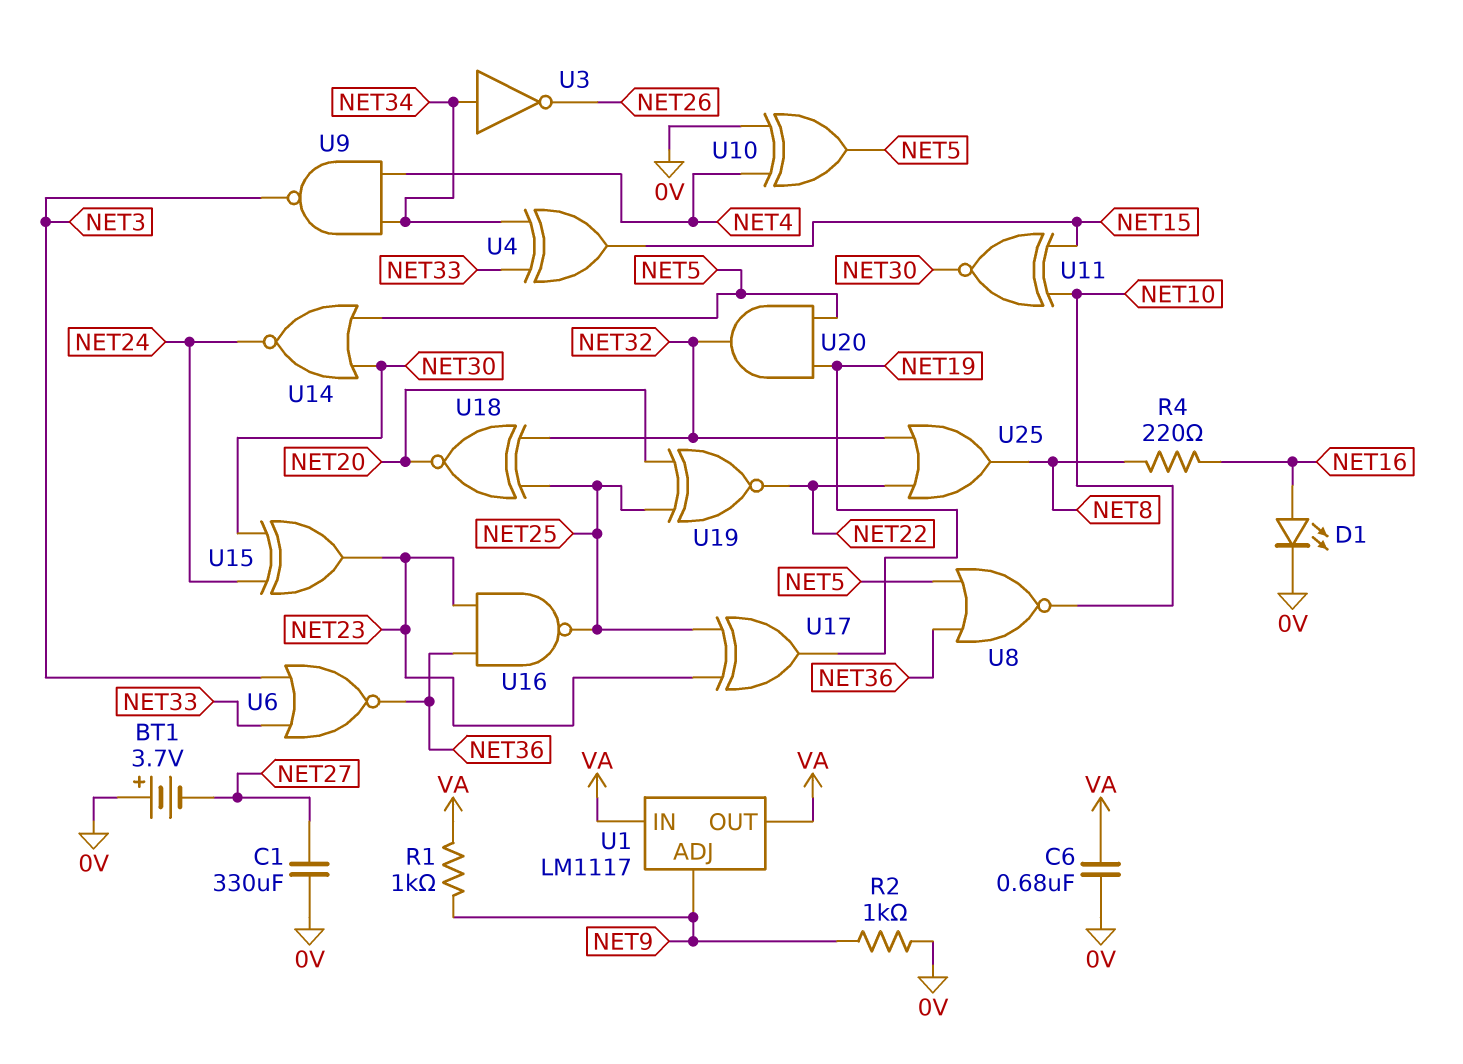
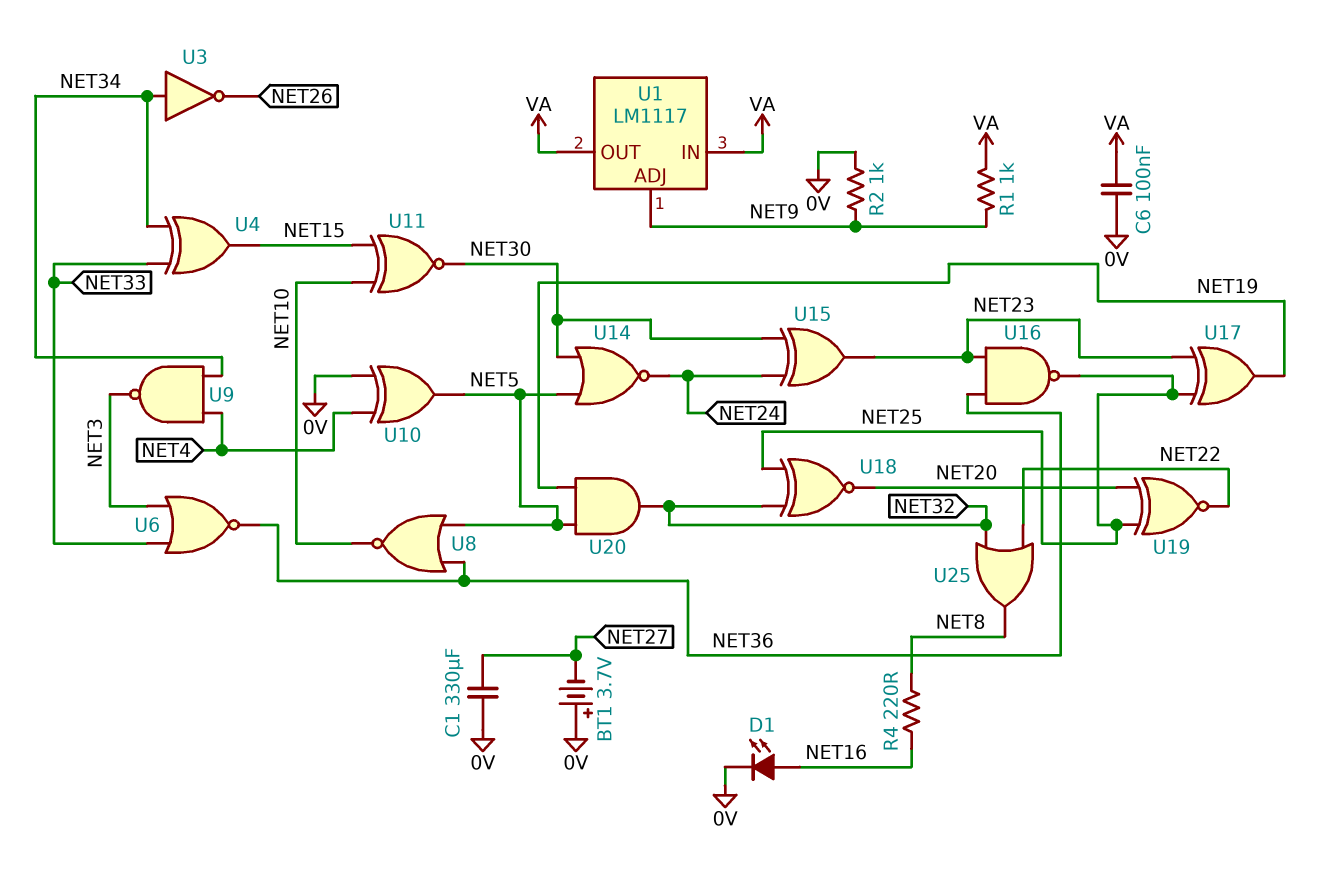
C6: 680nF (0V, VA) -> 100nF (0V, VA)

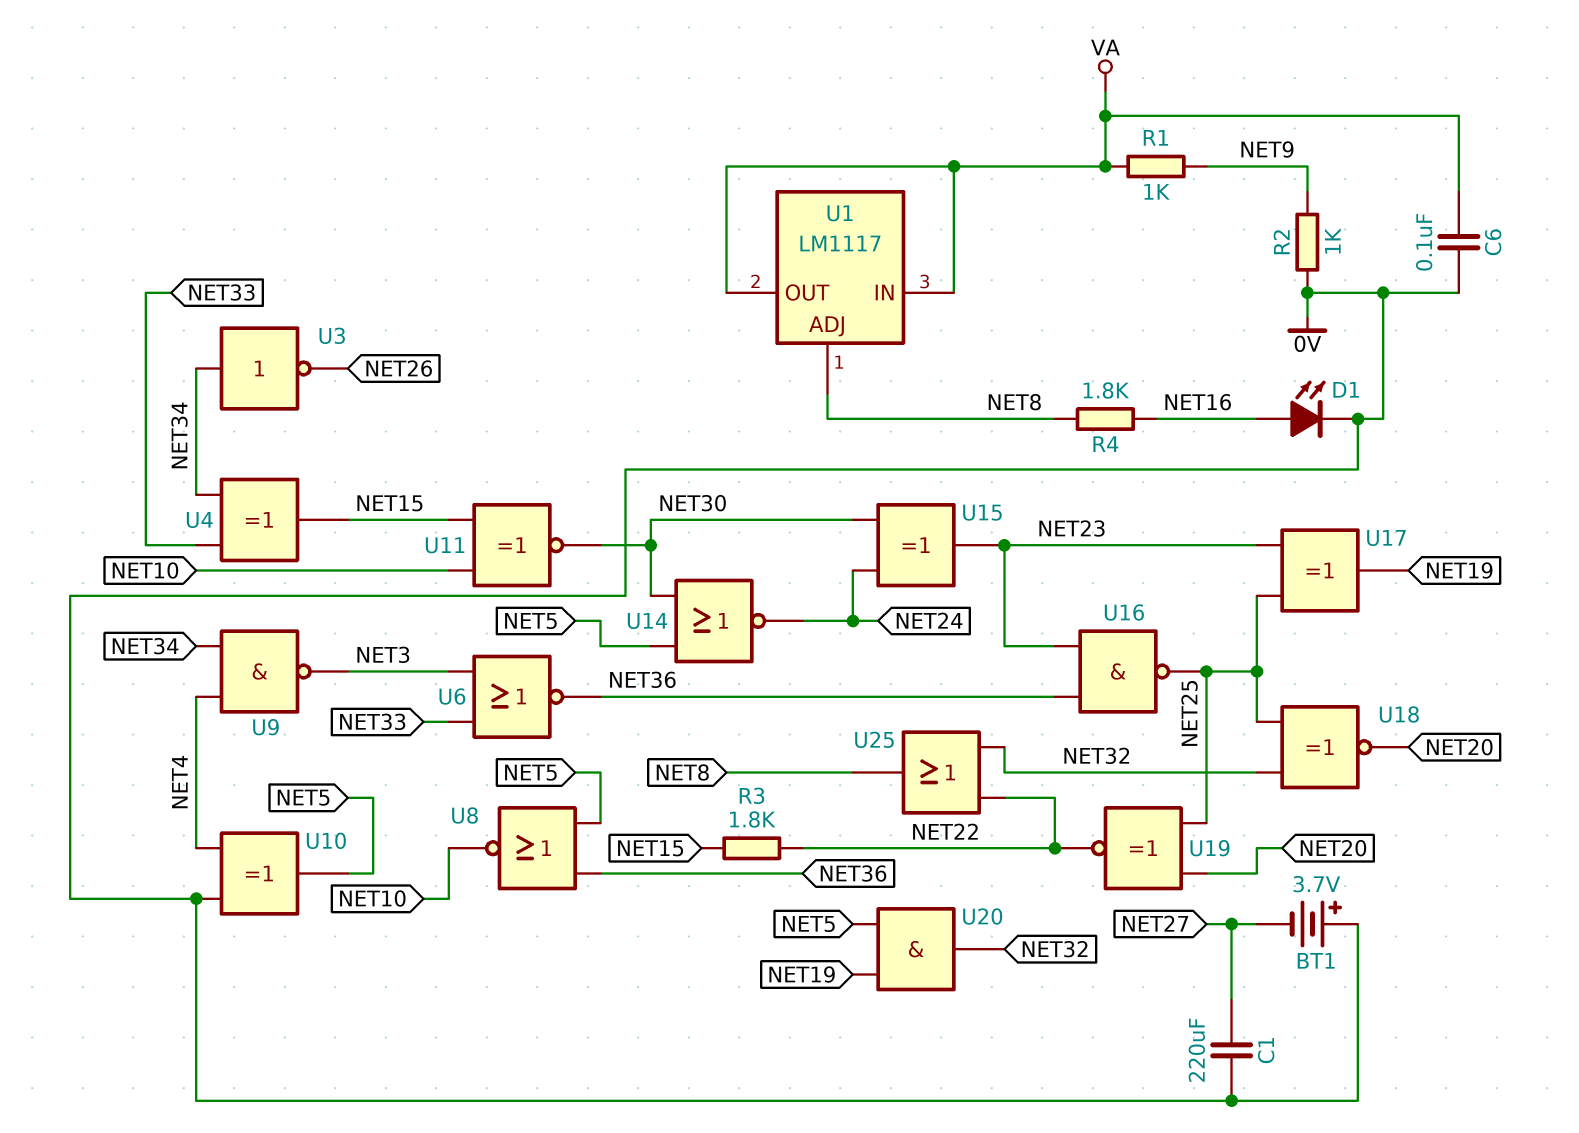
C1: 330uF (0V, NET27) -> 220uF (0V, NET27)
R3: none -> 1.8k (NET15, NET22)
R4: 220 (NET8, NET16) -> 1.8k (NET8, NET16)
U1 pin ADJ: NET9 -> NET8

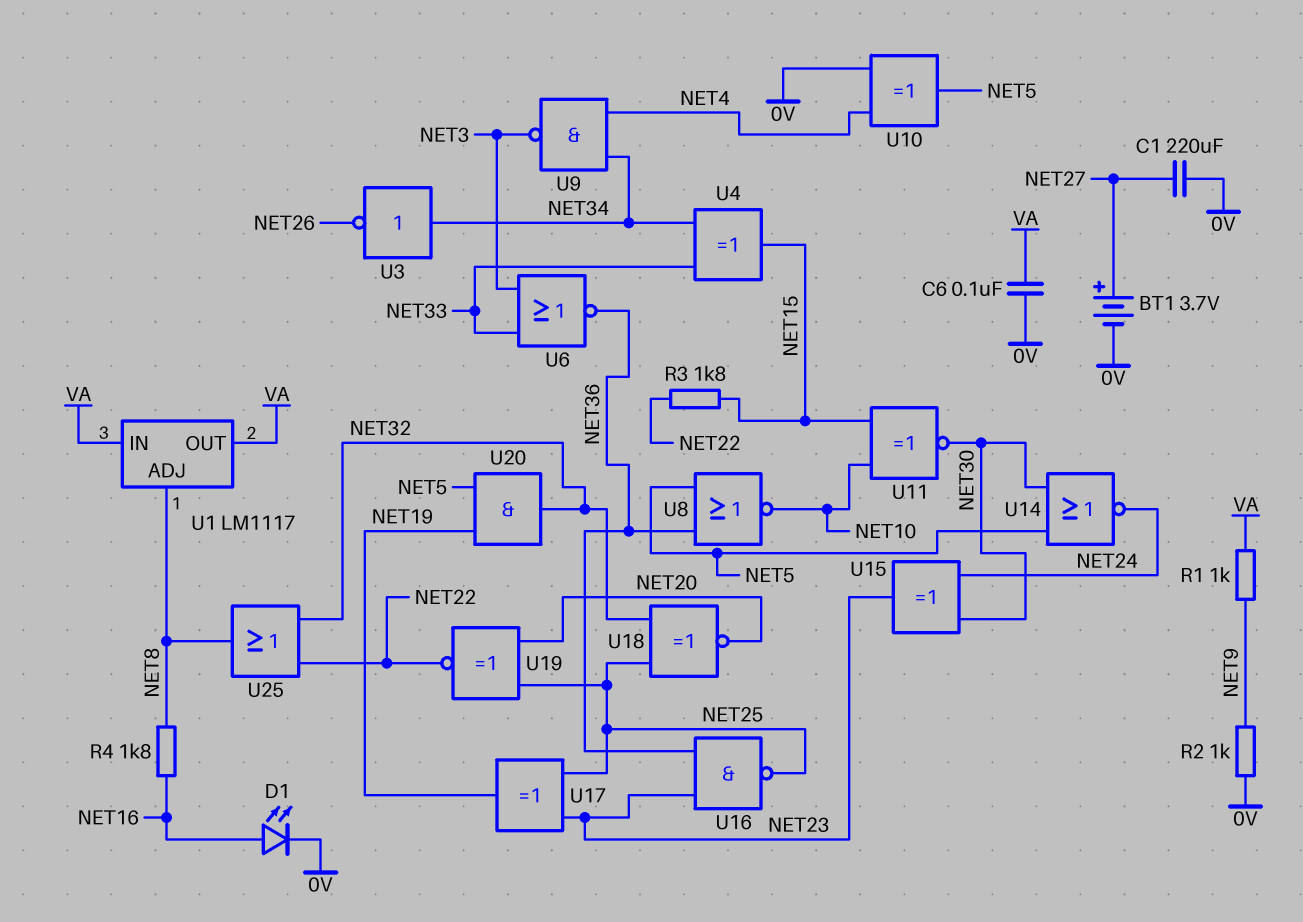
BT1: 3.7V (plus 0V, minus NET27) -> 3.7V (plus NET27, minus 0V)

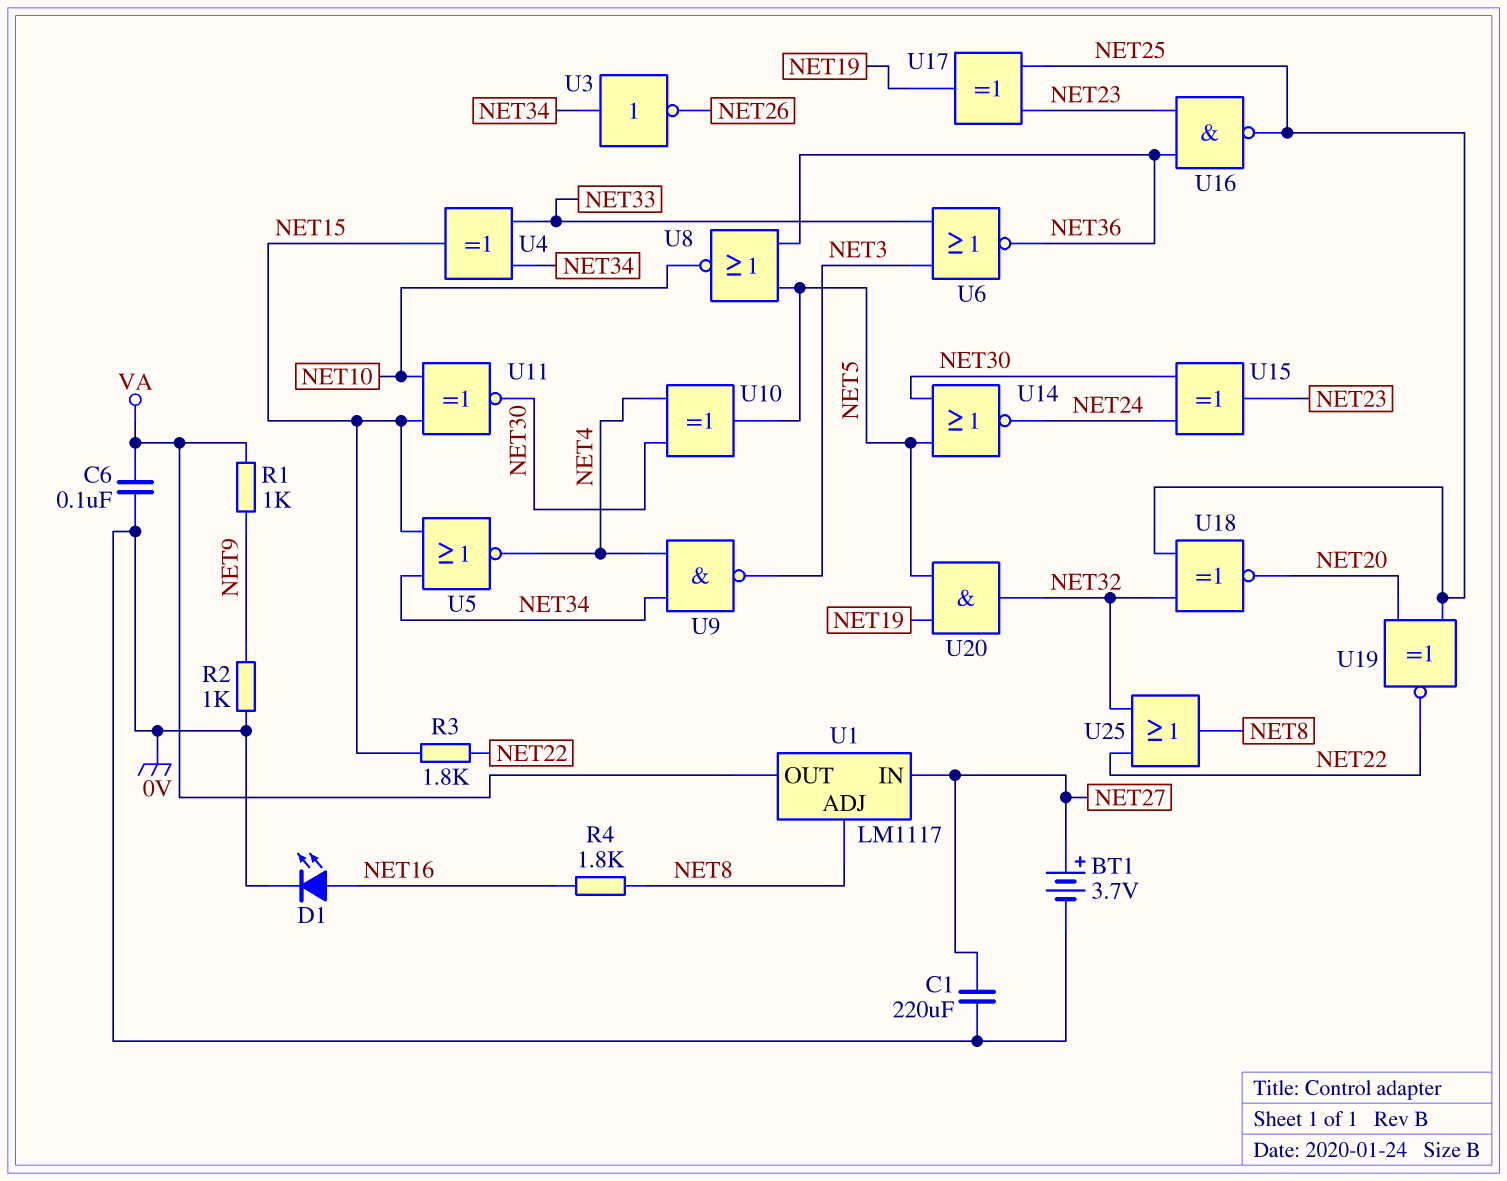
U1 pin IN: VA -> NET27
U5: none -> NOR (in NET15, in NET34, out NET4)
U10: XOR (in 0V, in NET4, out NET5) -> XOR (in NET4, in NET30, out NET5)

